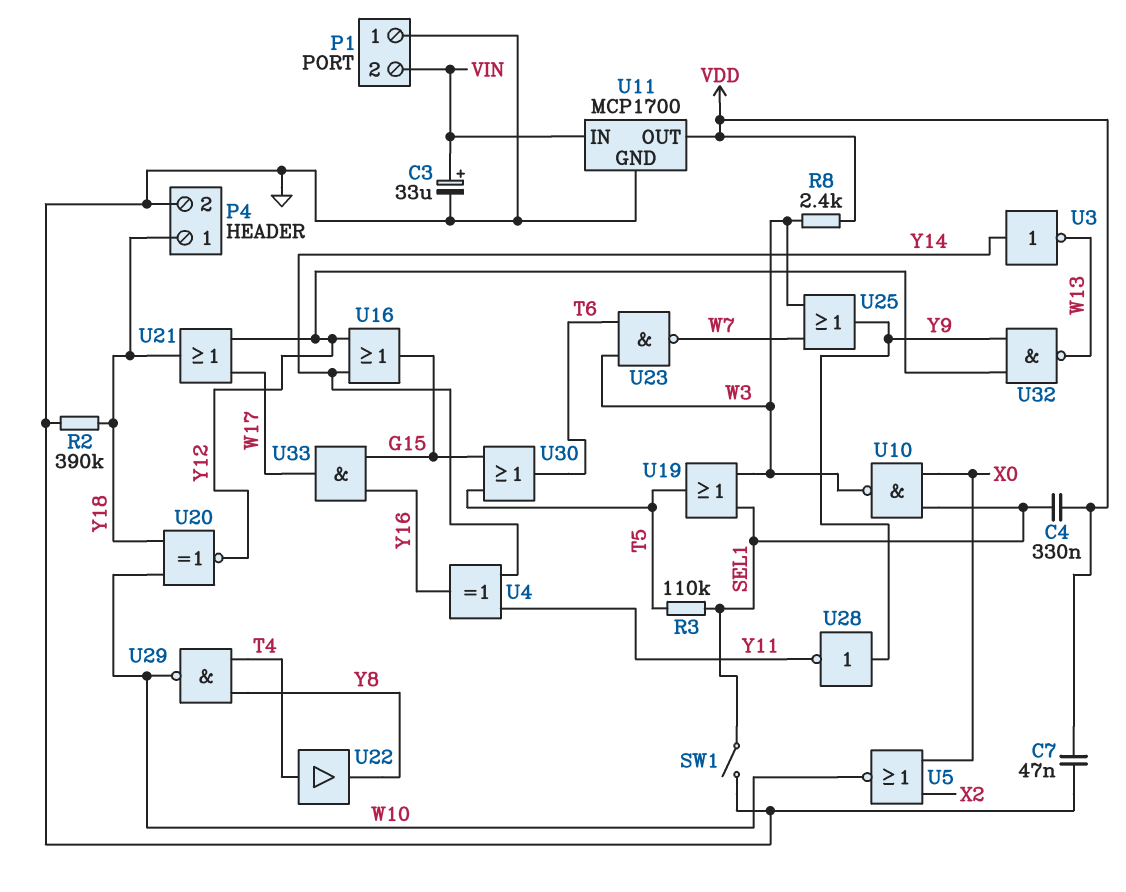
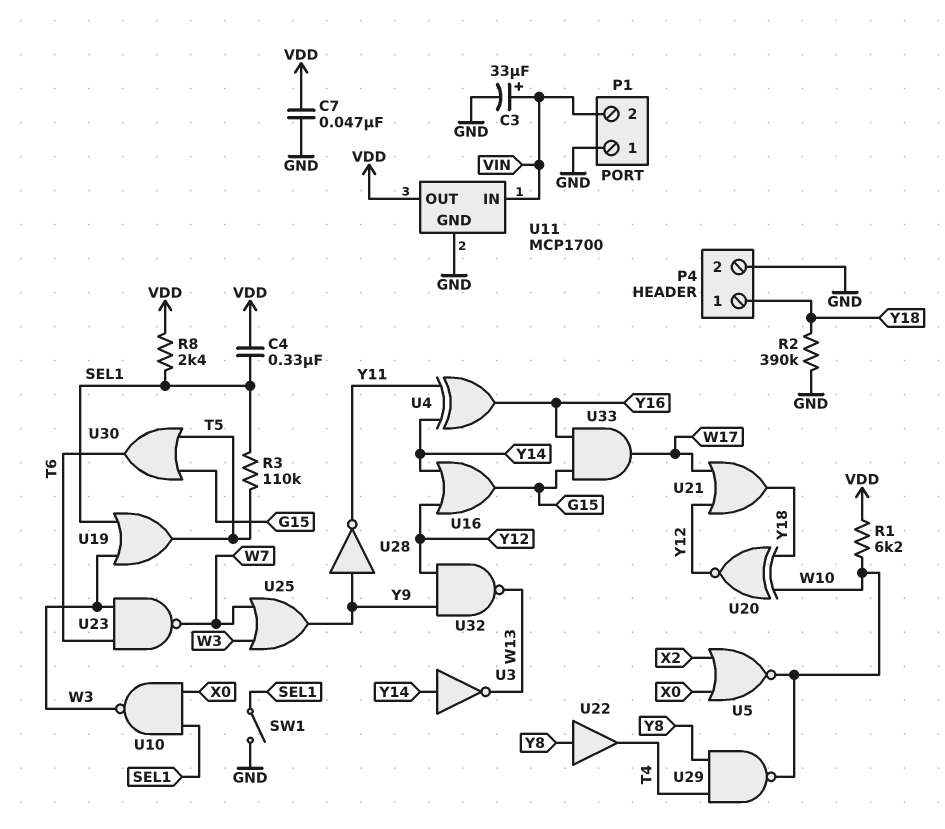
R1: none -> 6.2k (VDD, W10)
R8: 2.4k (VDD, W3) -> 2.4k (SEL1, VDD)
U22: buffer (in T4, out Y8) -> buffer (in Y8, out T4)

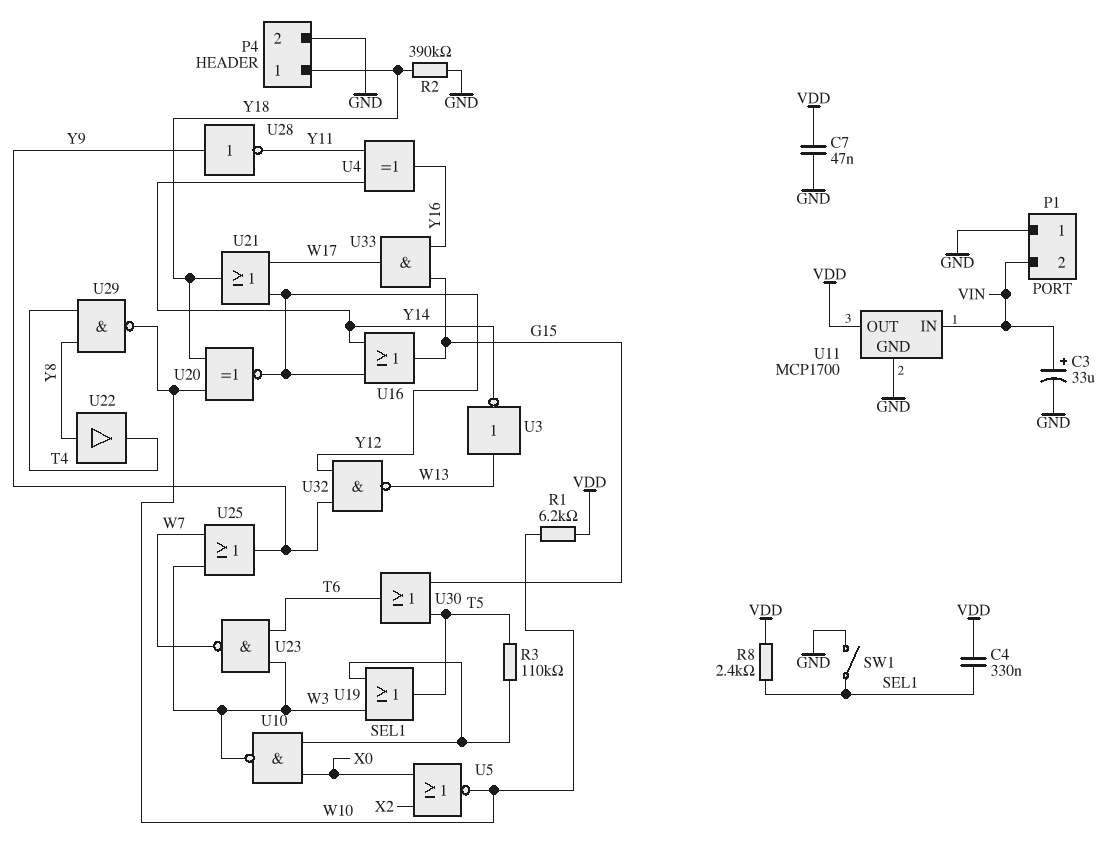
U3: NOT (in Y14, out W13) -> NOT (in W13, out Y14)

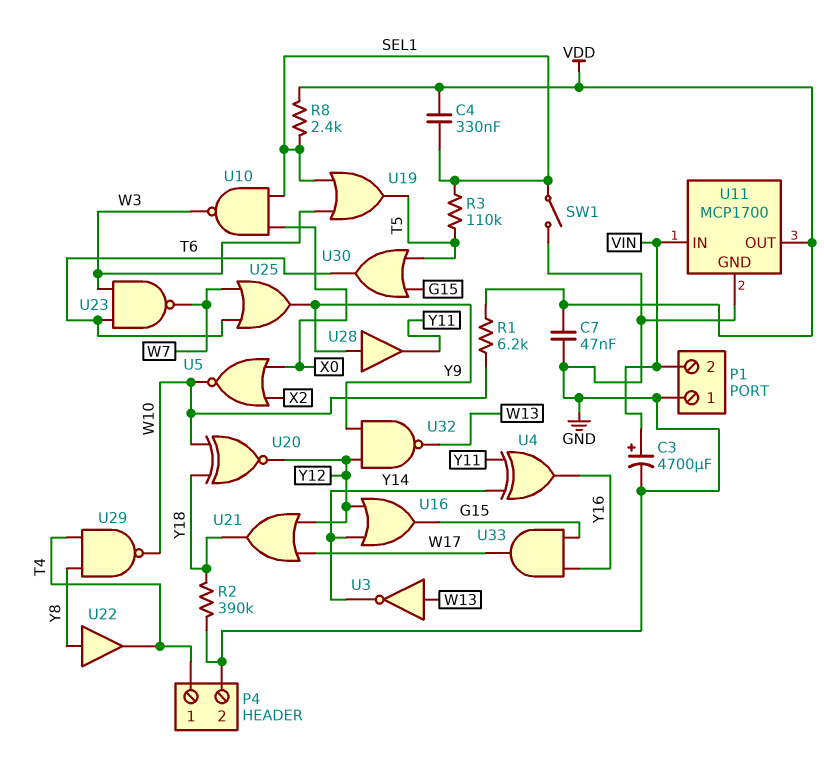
C3: 33uF (plus VIN, minus GND) -> 4700uF (plus VIN, minus GND)
P4 pin 1: Y18 -> T4
U25: OR (in W3, in W7, out Y9) -> OR (in T6, in W7, out Y9)
U28: NOT (in Y9, out Y11) -> buffer (in Y9, out Y11)

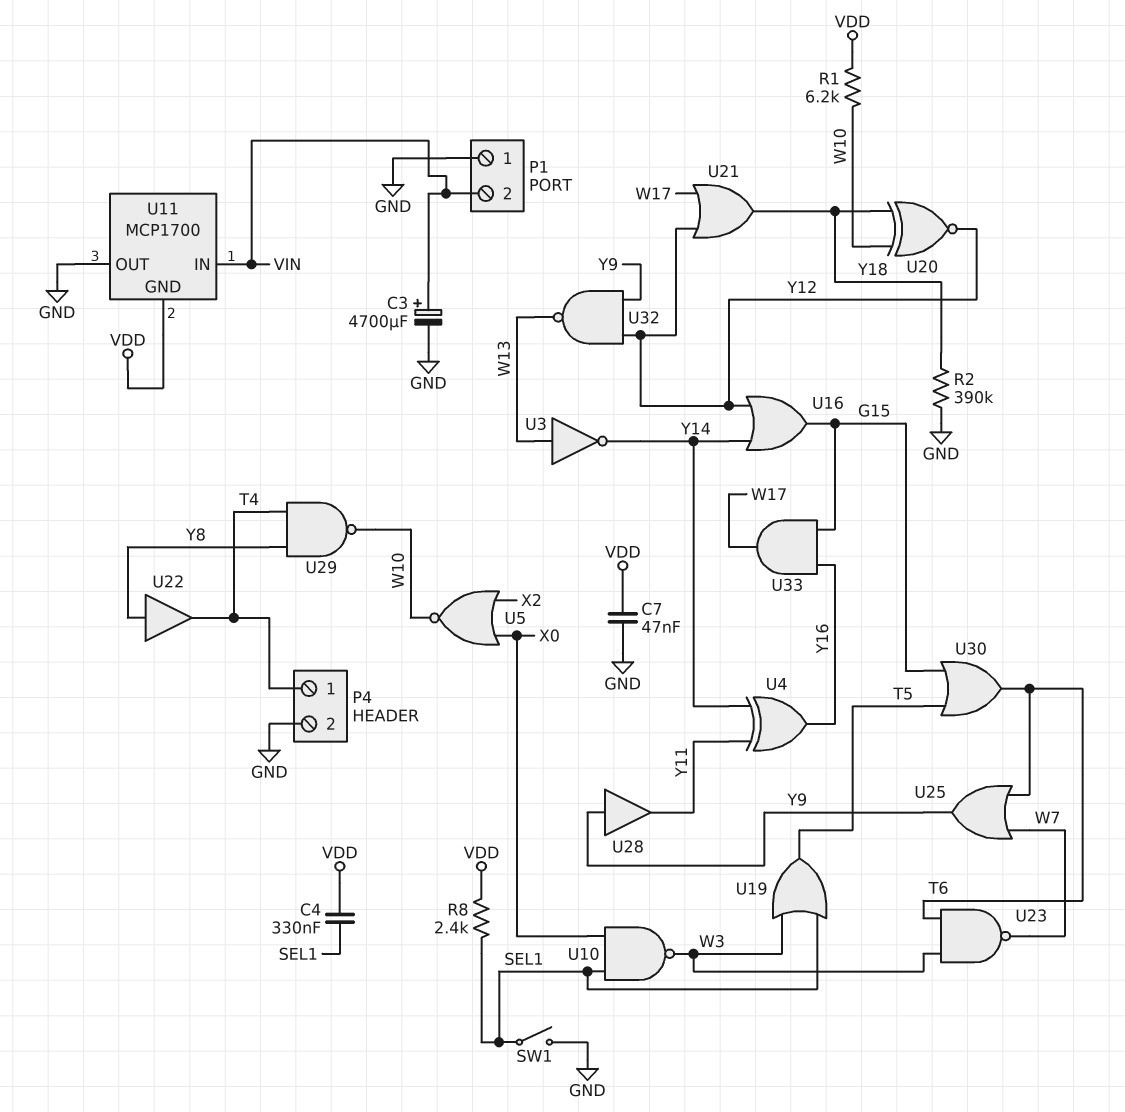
R3: 110k (SEL1, T5) -> none
U11 pin GND: GND -> VDD
U11 pin OUT: VDD -> GND

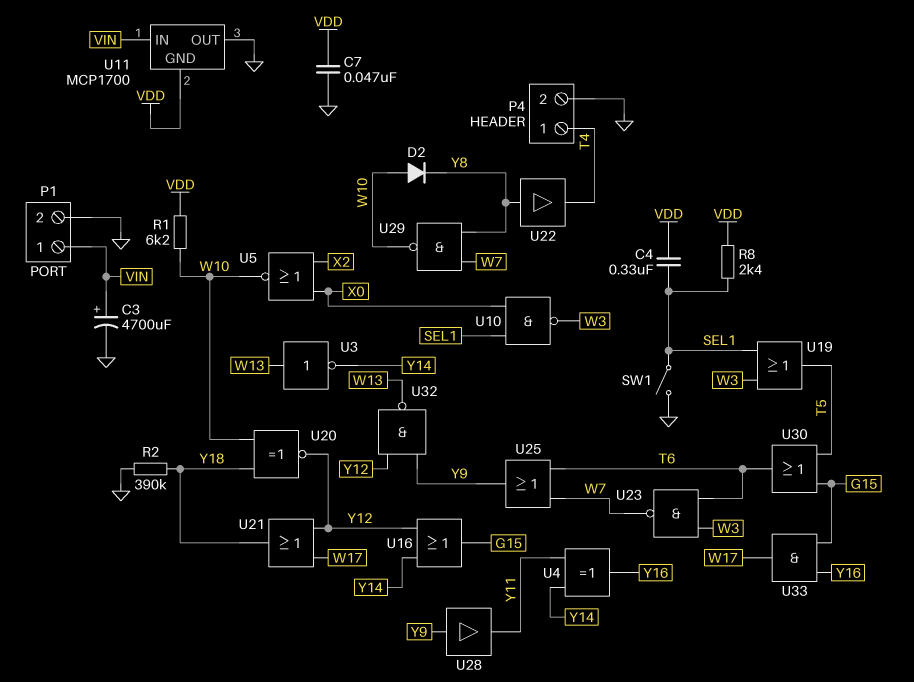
D2: none -> diode (A W10, K Y8)
P1 pin 1: GND -> VIN
P1 pin 2: VIN -> GND
U29: NAND (in T4, in Y8, out W10) -> NAND (in W7, in Y8, out W10)

